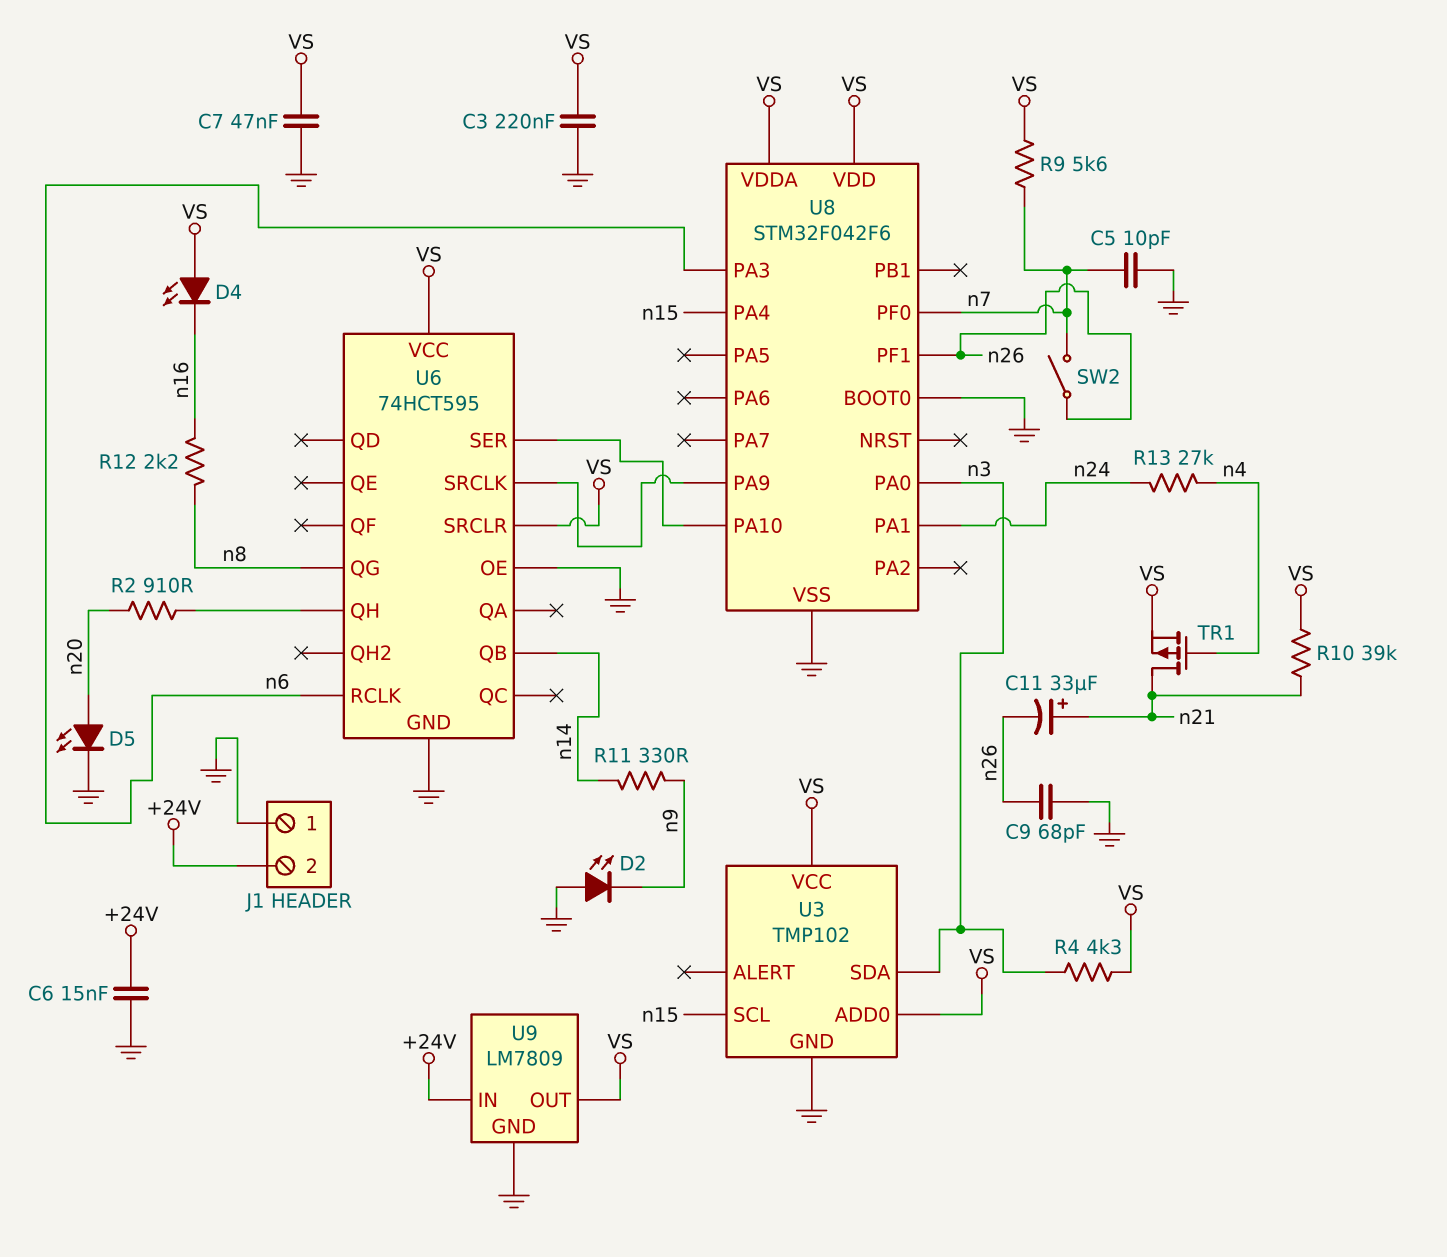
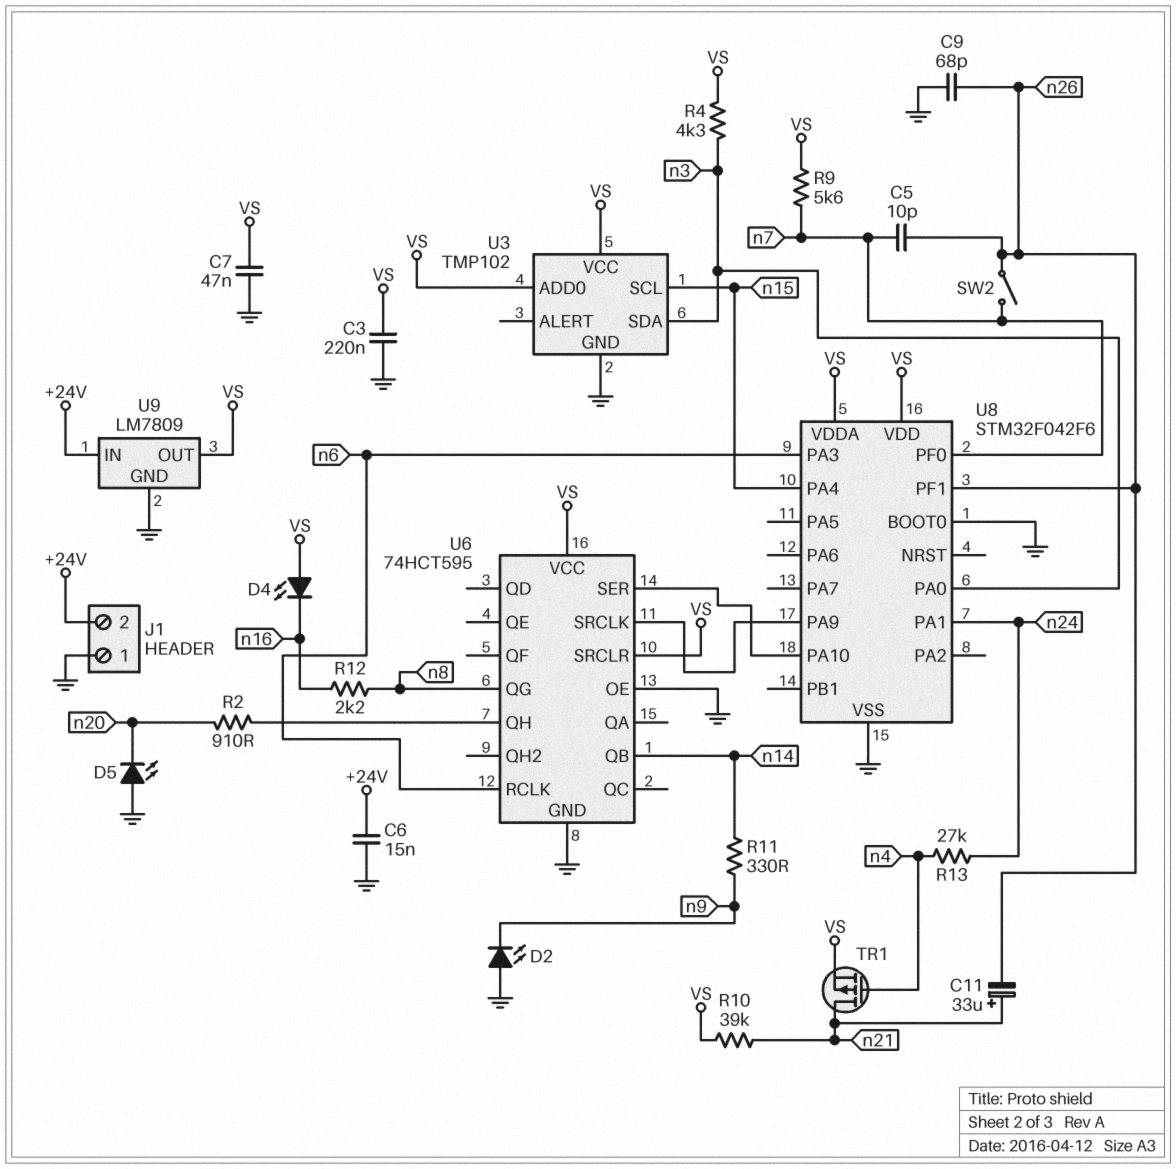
C5: 10pF (GND, n7) -> 10pF (n7, n26)
D5: LED (A n20, K GND) -> LED (A GND, K n20)

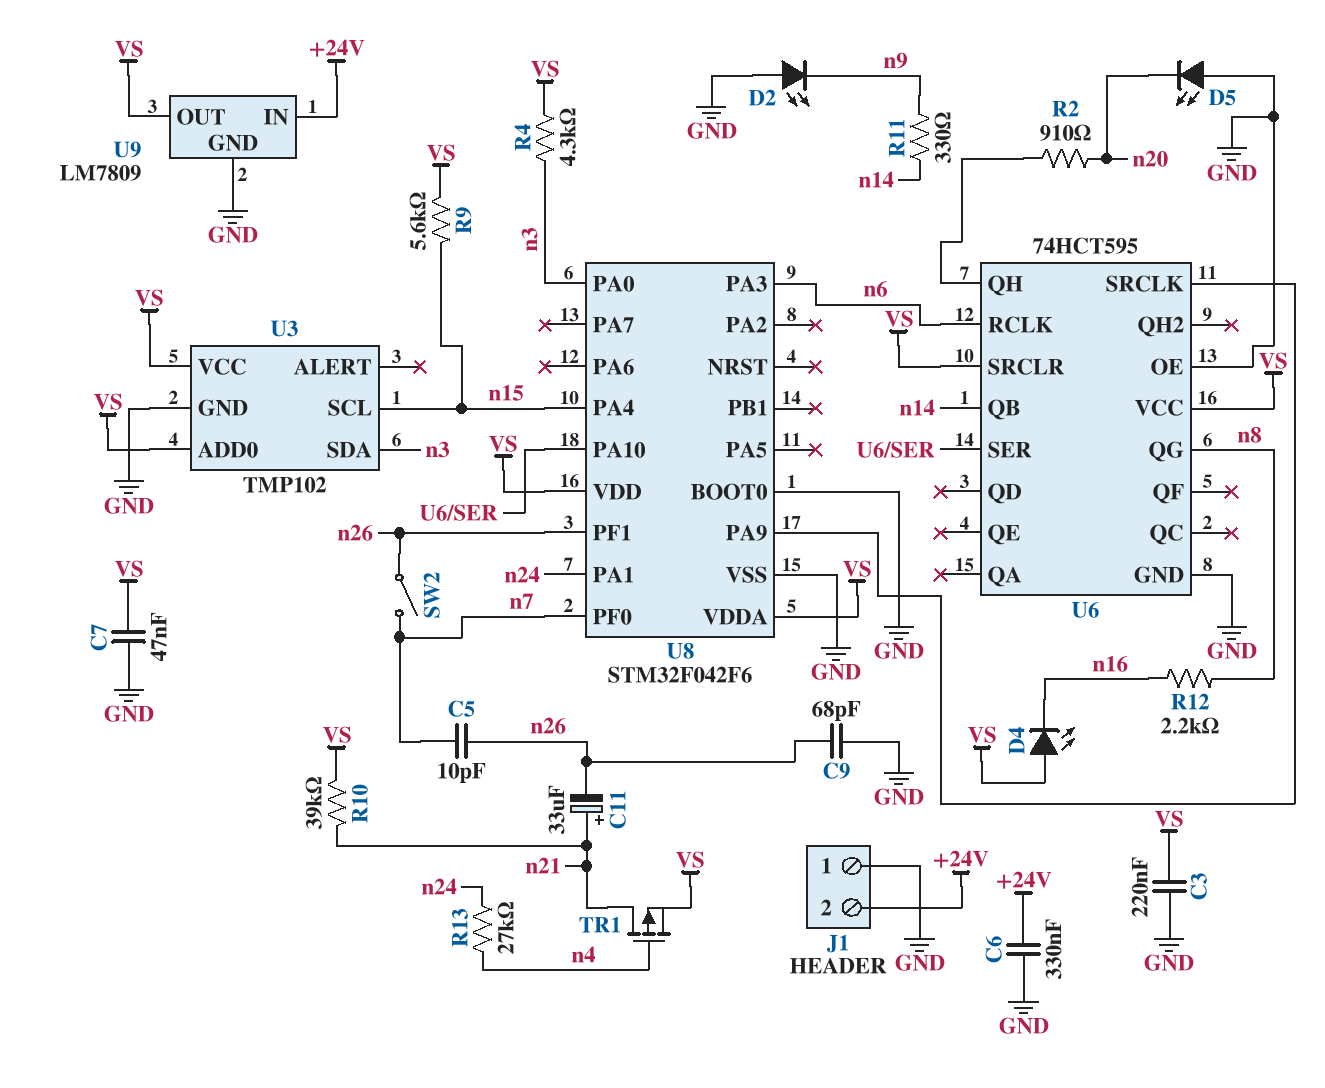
C6: 15nF (+24V, GND) -> 330nF (+24V, GND)
R9: 5.6k (VS, n7) -> 5.6k (VS, n15)

